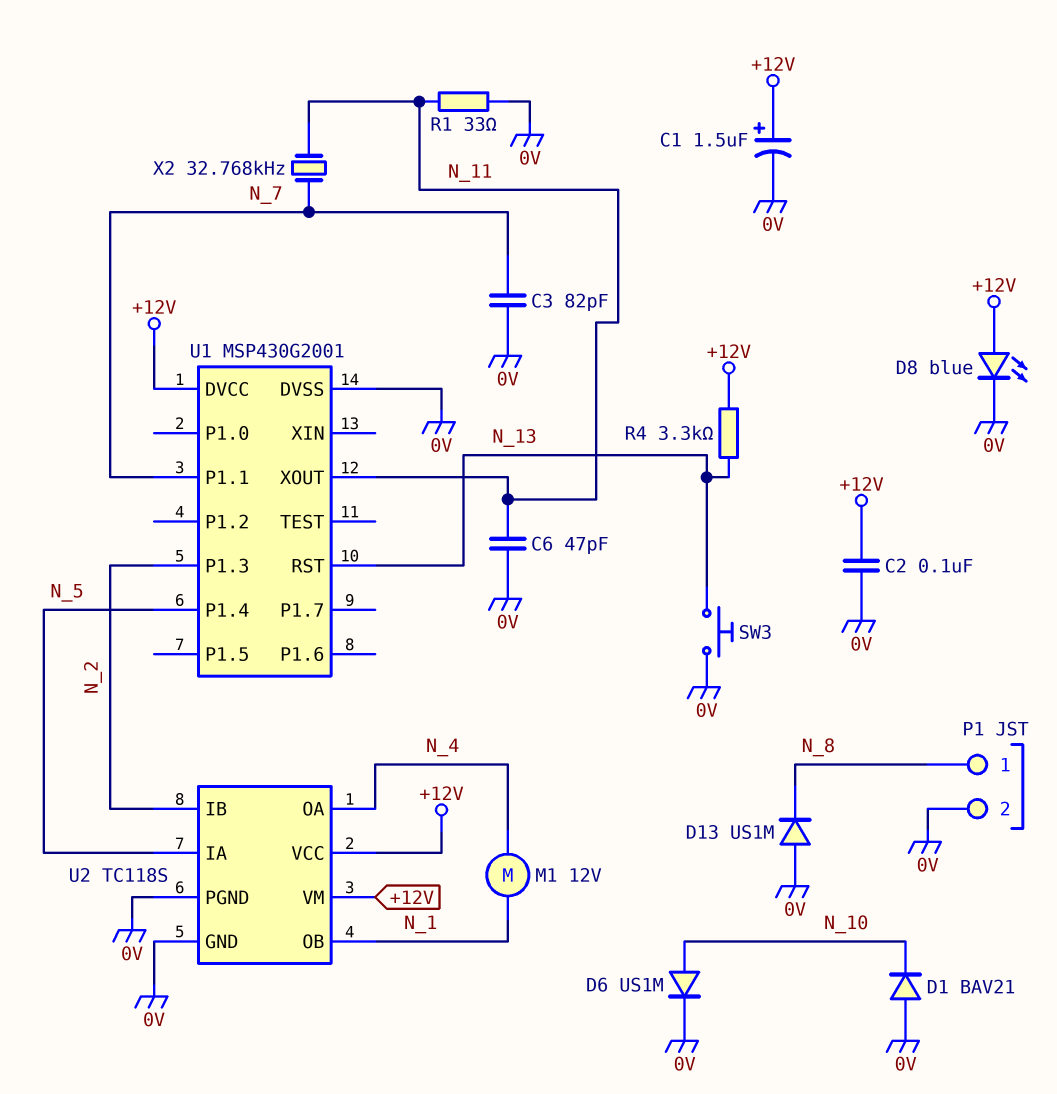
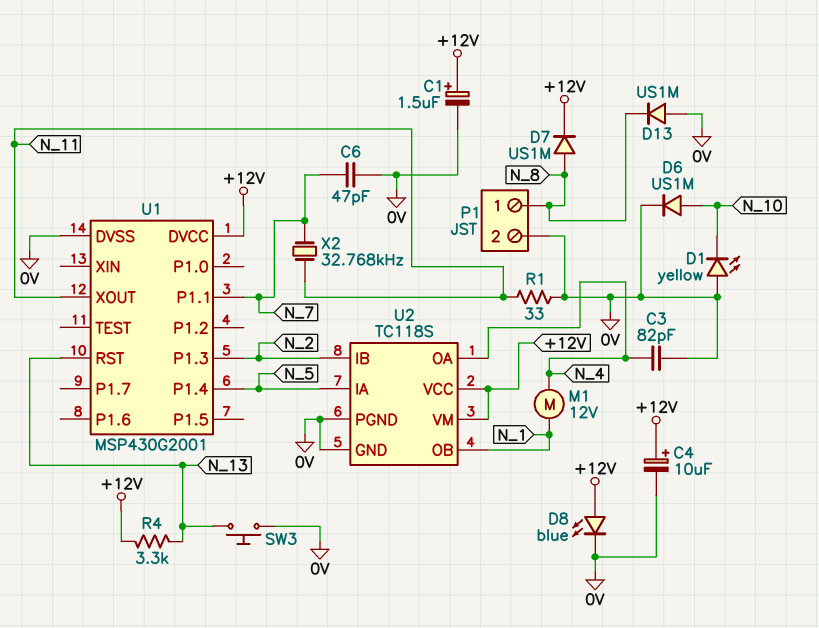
C2: 100nF (+12V, 0V) -> none
C3: 82pF (0V, N_7) -> 82pF (0V, N_4)
C4: none -> 10uF (plus +12V, minus 0V)
C6: 47pF (0V, N_11) -> 47pF (0V, N_7)
D1: diode BAV21 (A 0V, K N_10) -> LED yellow (A 0V, K N_10)
D7: none -> diode US1M (A N_8, K +12V)

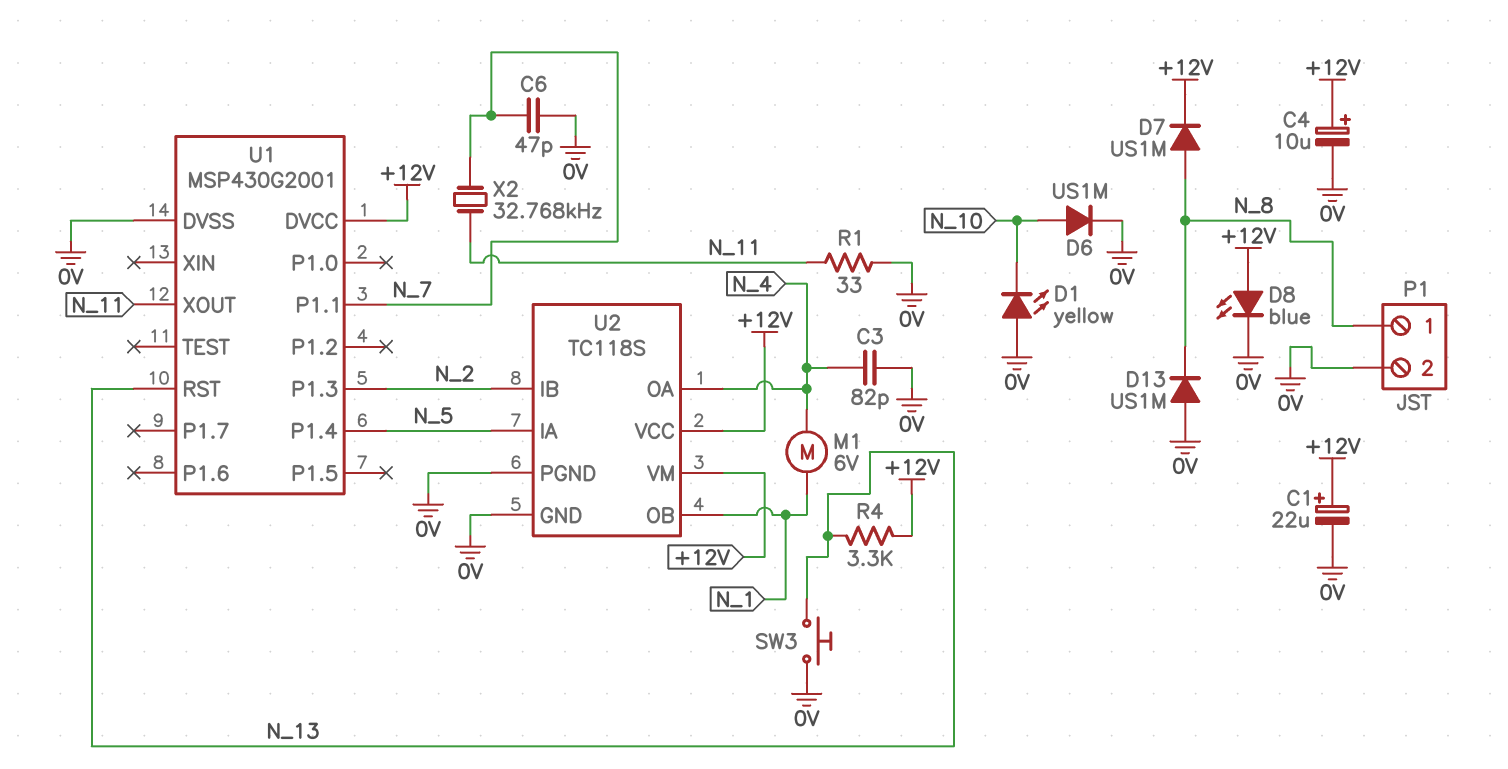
C1: 1.5uF (plus +12V, minus 0V) -> 22uF (plus +12V, minus 0V)
M1: motor 12V (N_1, N_4) -> motor 6V (N_1, N_4)

